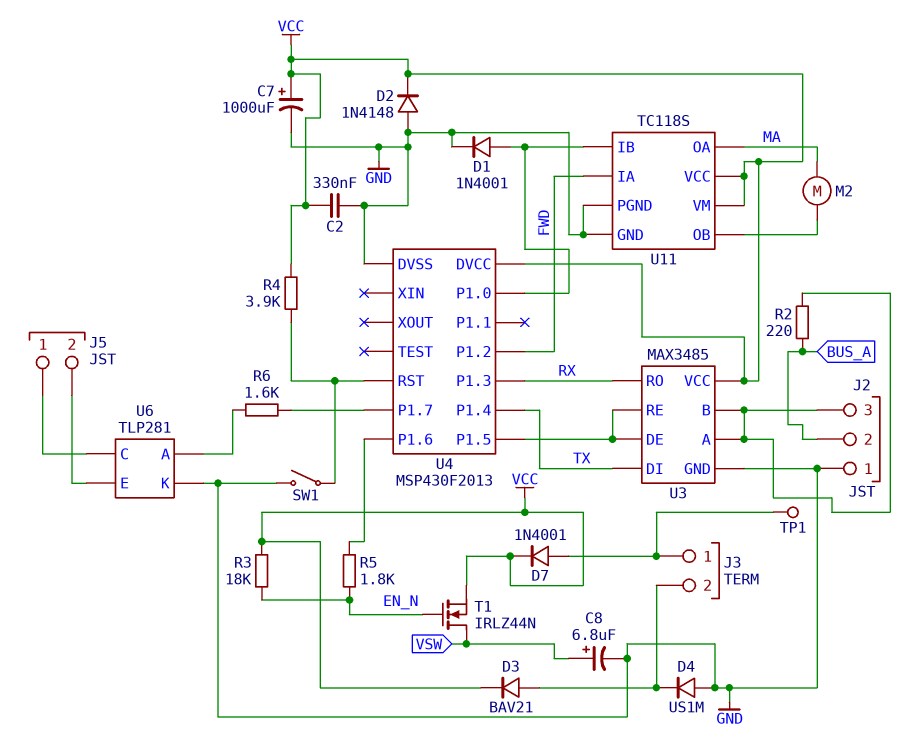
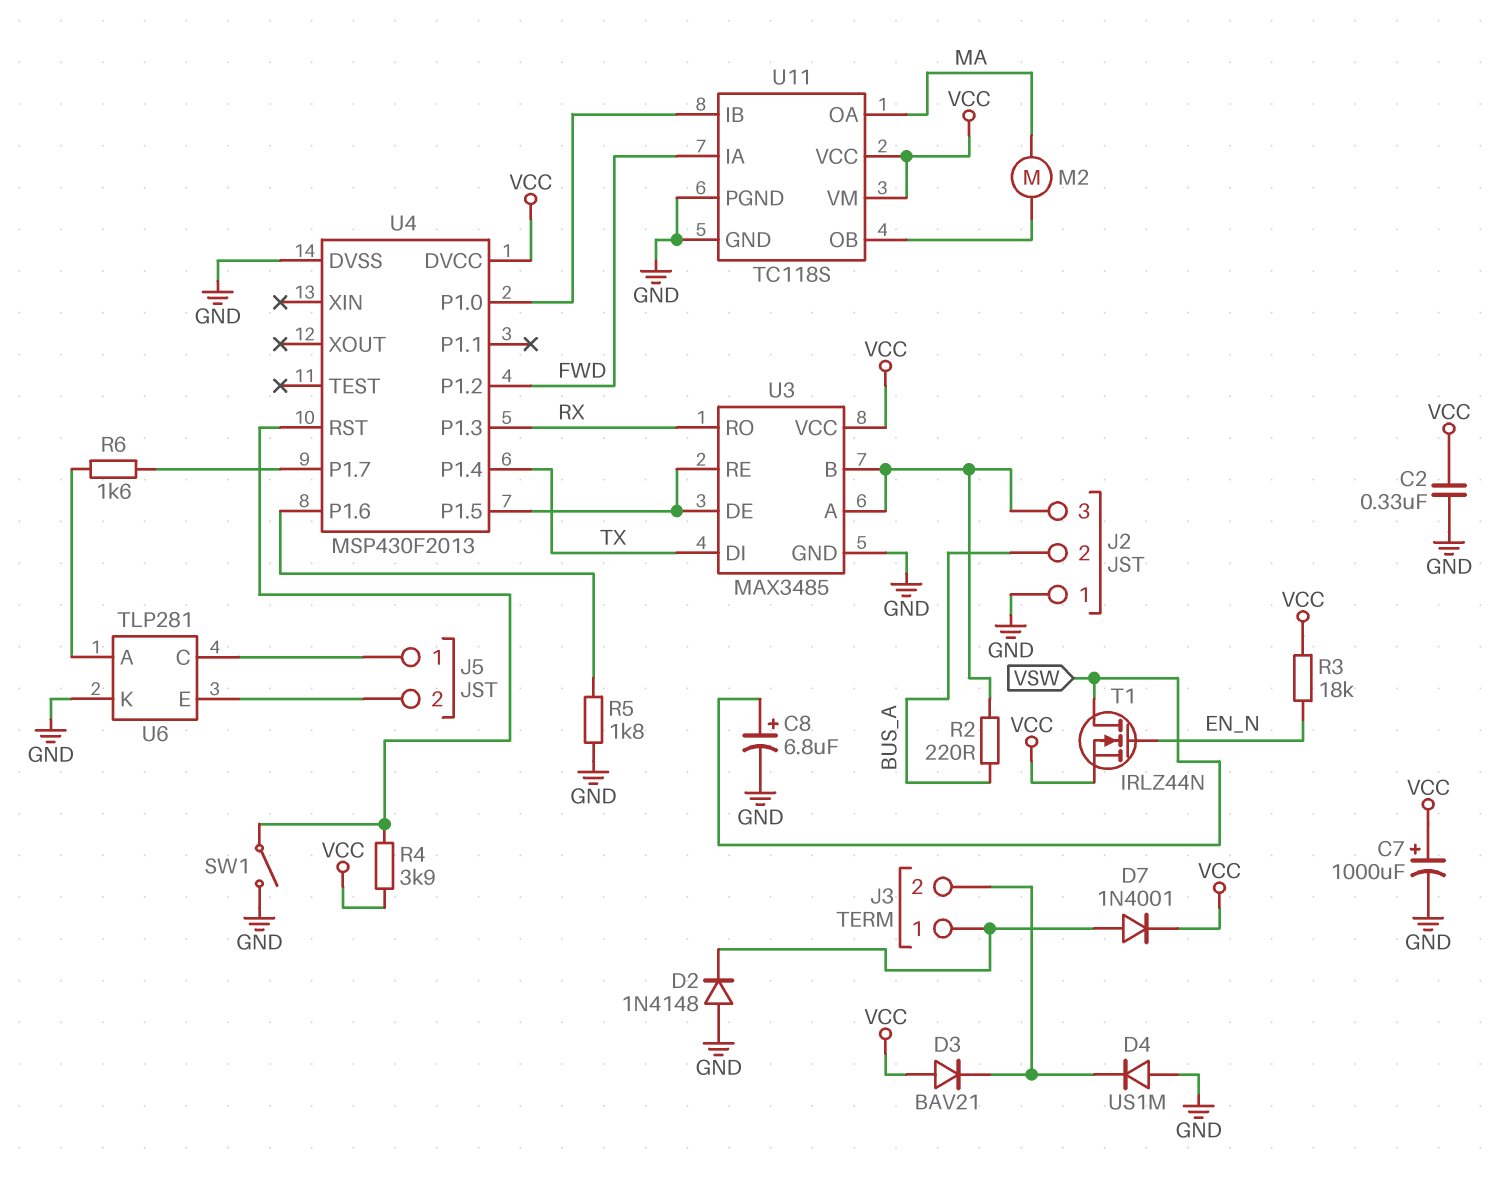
D1: diode 1N4001 (A U4/P1.0, K GND) -> none
D2: diode 1N4148 (A GND, K VCC) -> diode 1N4148 (A GND, K J3/1)
D3: diode BAV21 (A J3/2, K VCC) -> diode BAV21 (A VCC, K J3/2)
R5: 1.8k (EN_N, U4/P1.6) -> 1.8k (GND, U4/P1.6)
TP1: test point (J3/1) -> none

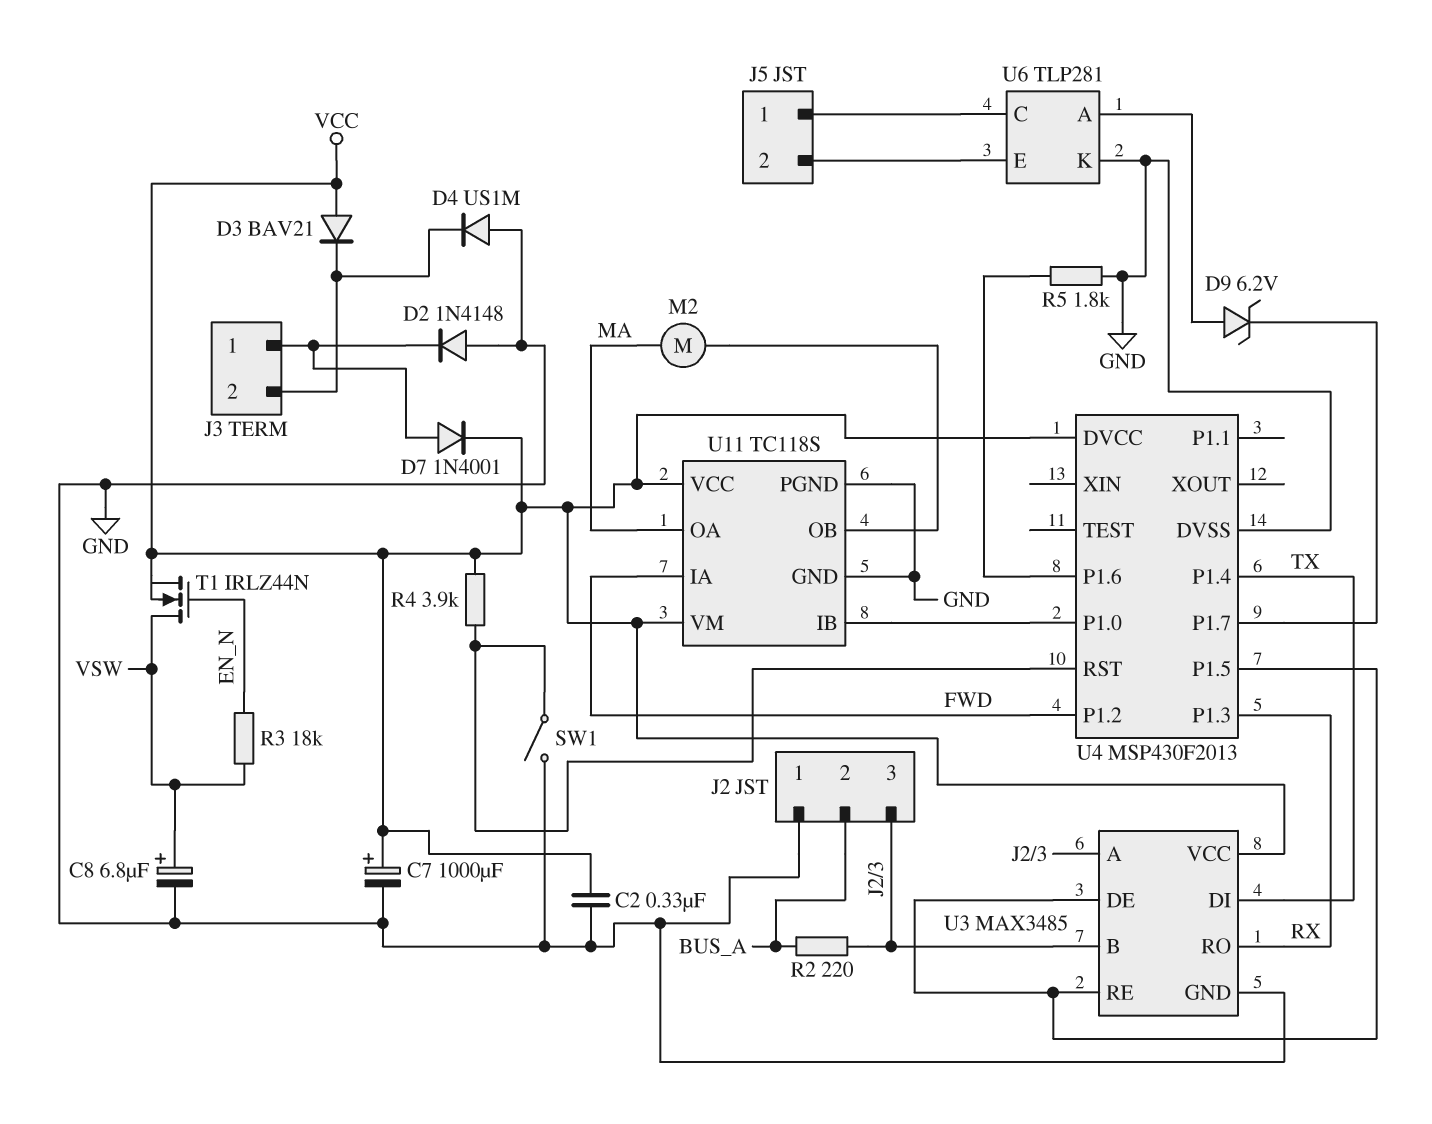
D9: none -> zener 6.2V (A U6/A, K U4/P1.7)
R3: 18k (EN_N, VCC) -> 18k (EN_N, VSW)
R6: 1.6k (U4/P1.7, U6/A) -> none

